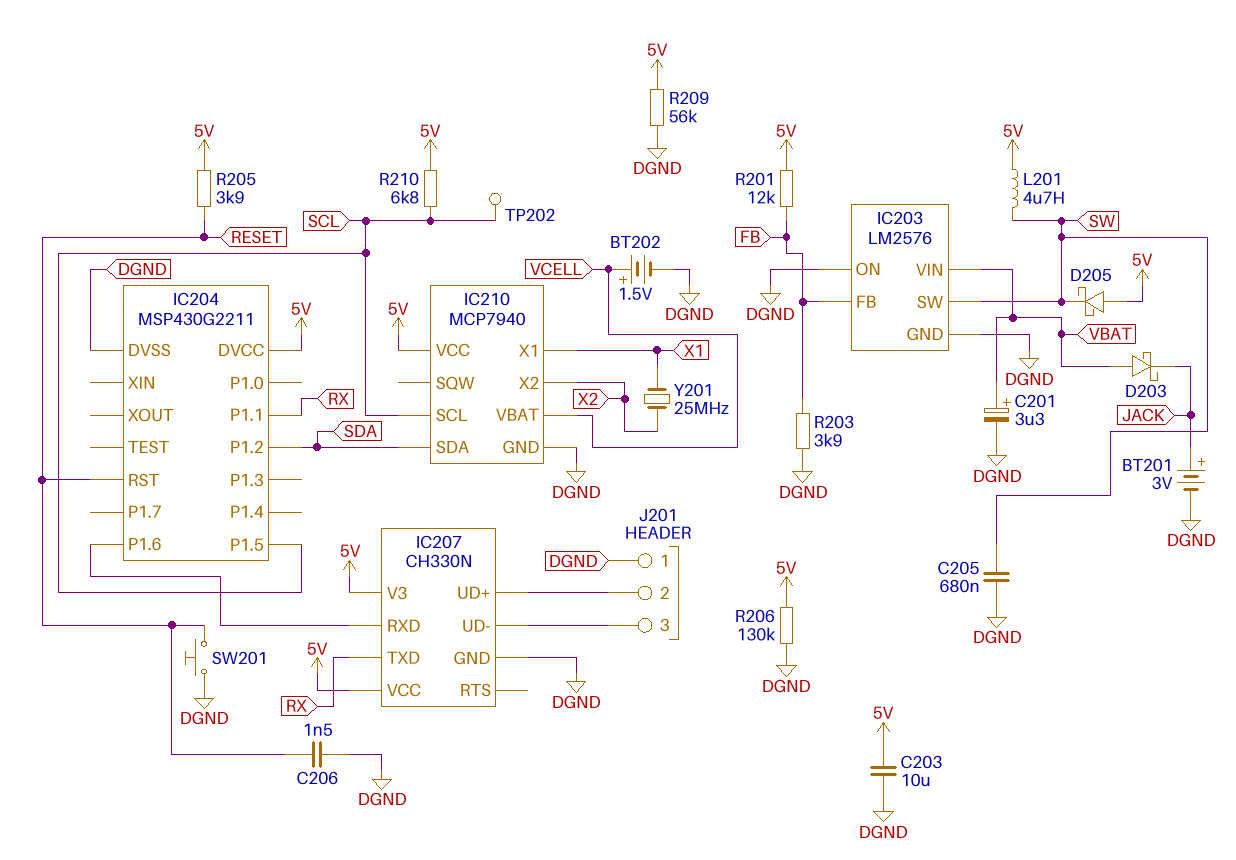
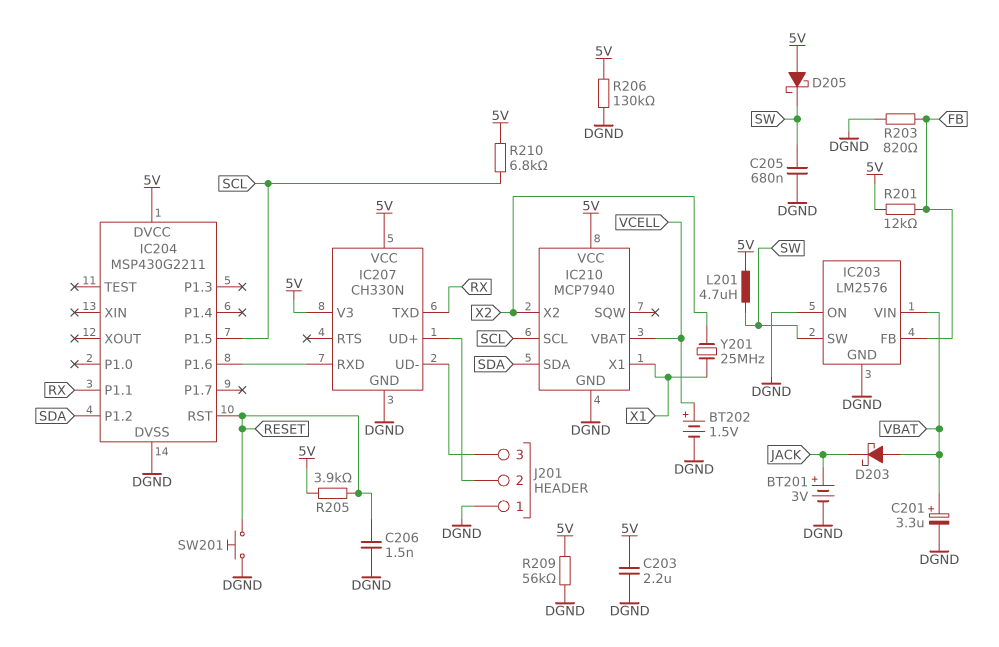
C203: 10uF (5V, DGND) -> 2.2uF (5V, DGND)
R203: 3.9k (DGND, FB) -> 820 (DGND, FB)
TP202: test point (SCL) -> none

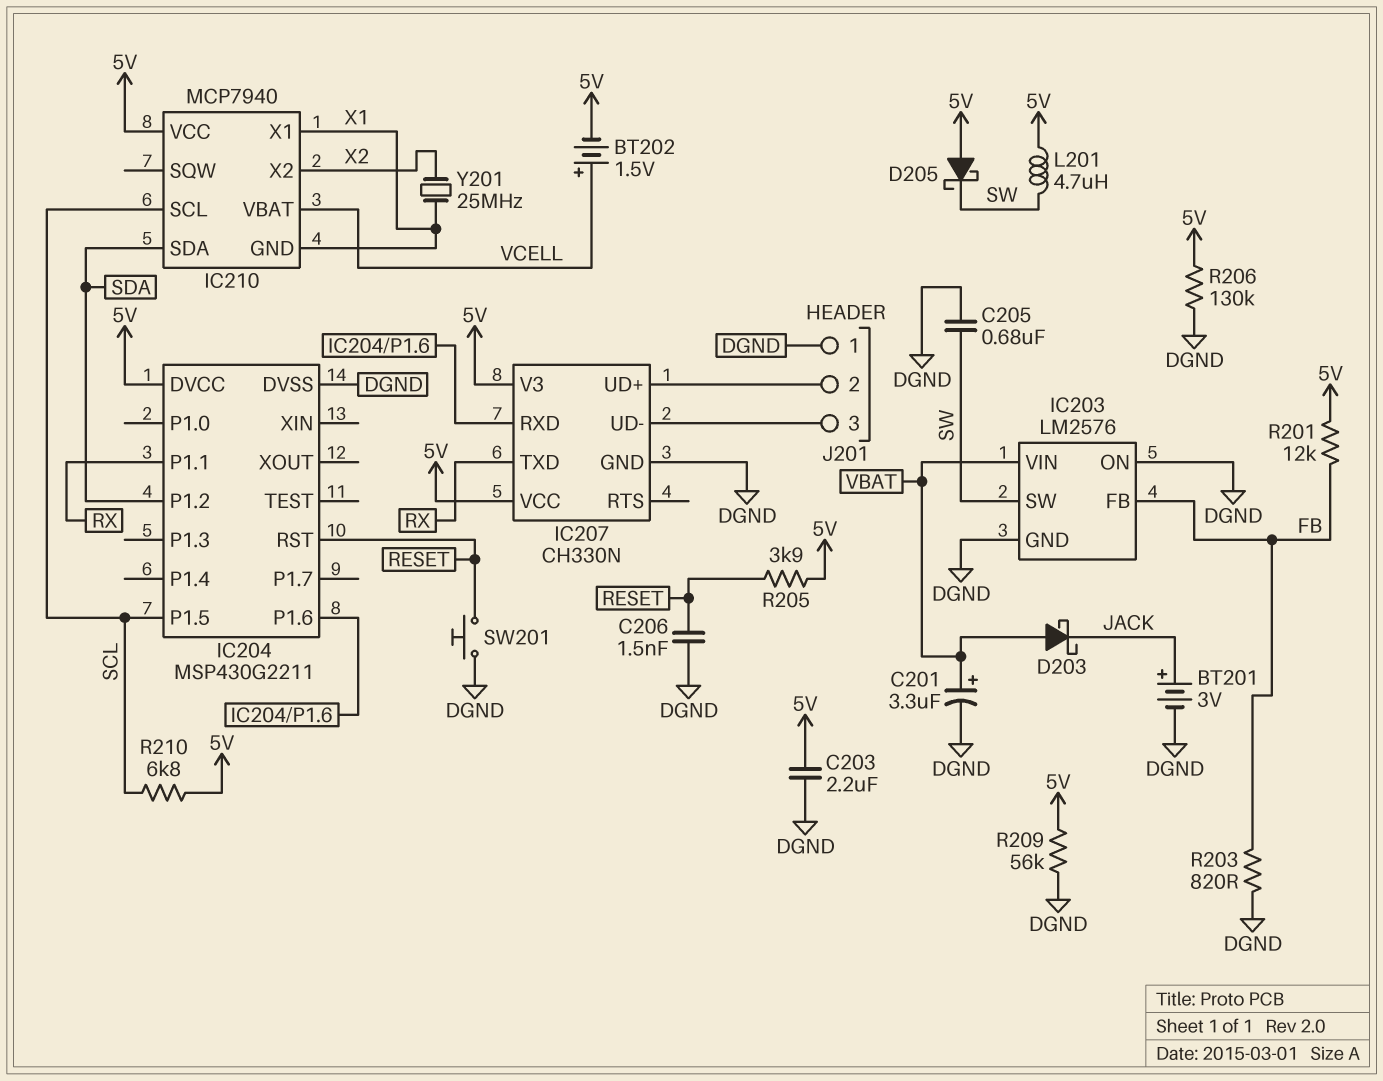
BT202: 1.5V (plus VCELL, minus DGND) -> 1.5V (plus VCELL, minus 5V)
IC210 pin GND: DGND -> X1

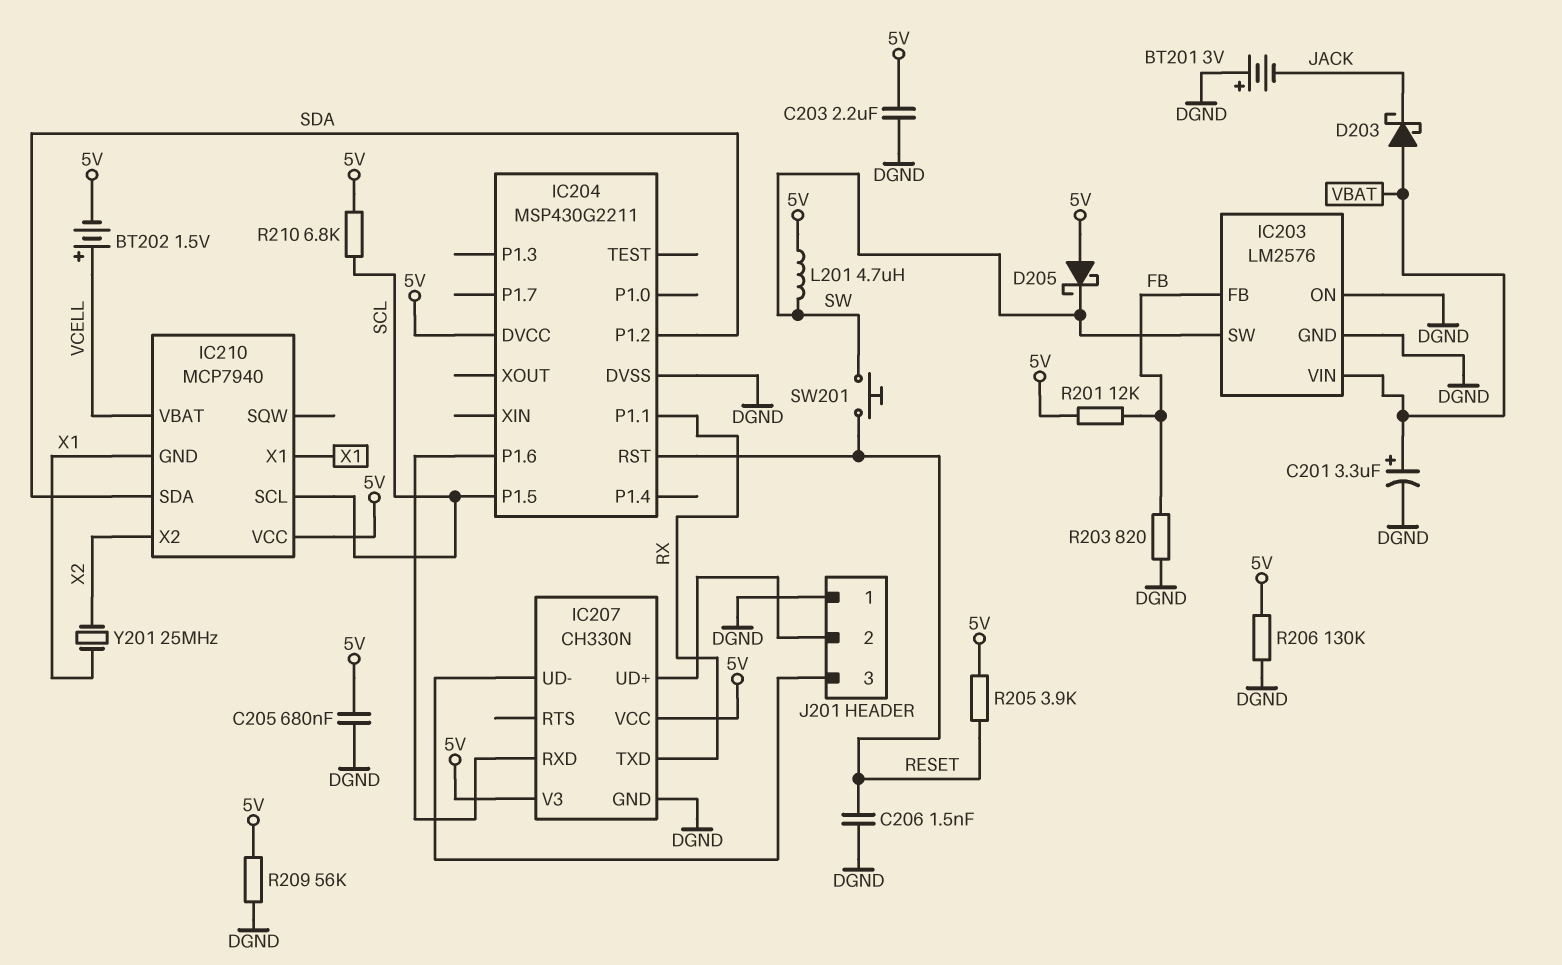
BT201: 3V (plus JACK, minus DGND) -> 3V (plus DGND, minus JACK)
C205: 680nF (DGND, SW) -> 680nF (5V, DGND)
SW201: button (DGND, RESET) -> button (RESET, SW)

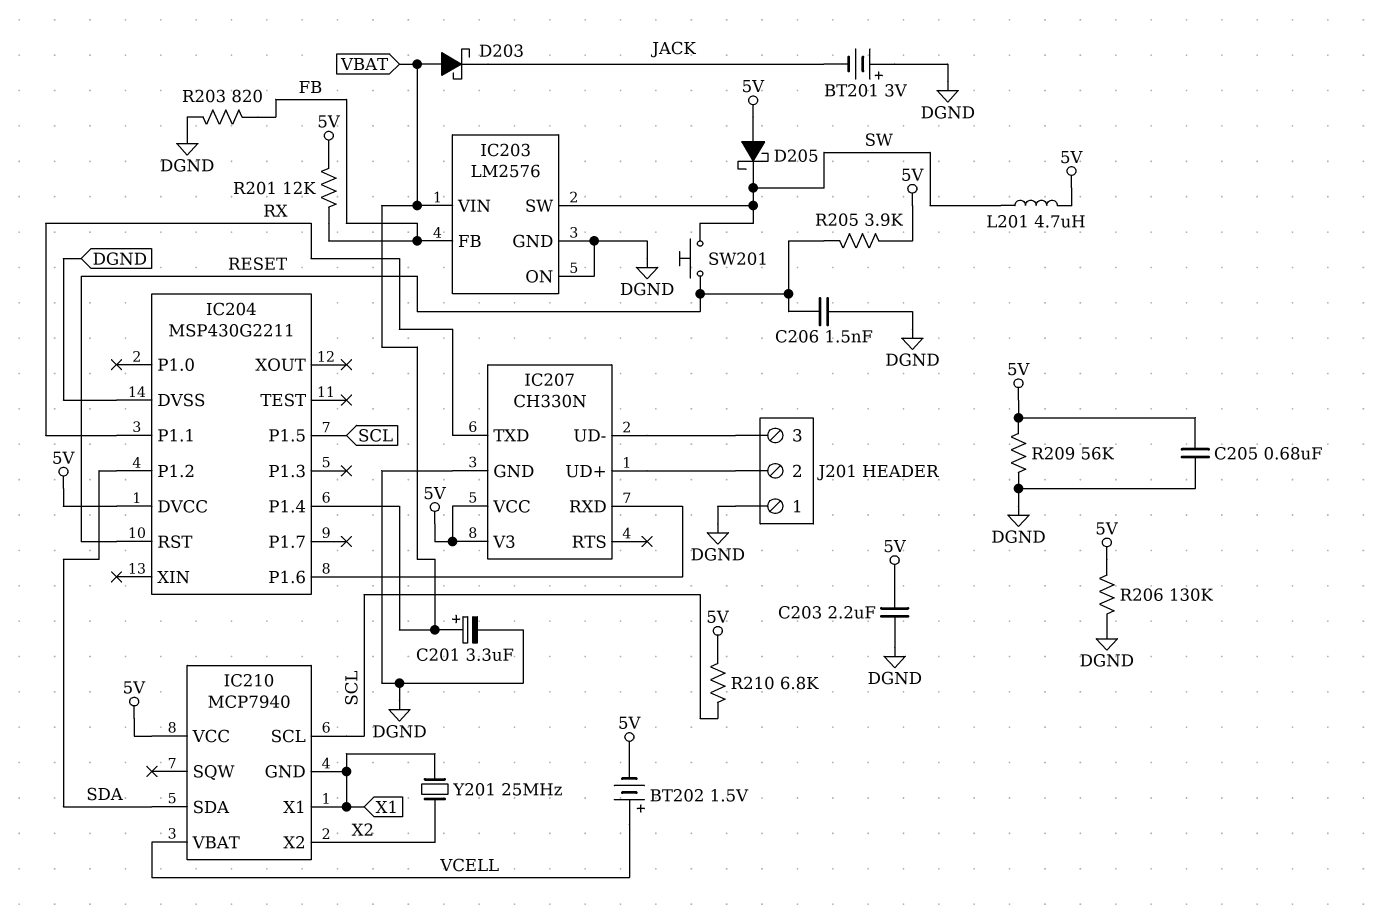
IC204 pin P1.4: none -> VBAT

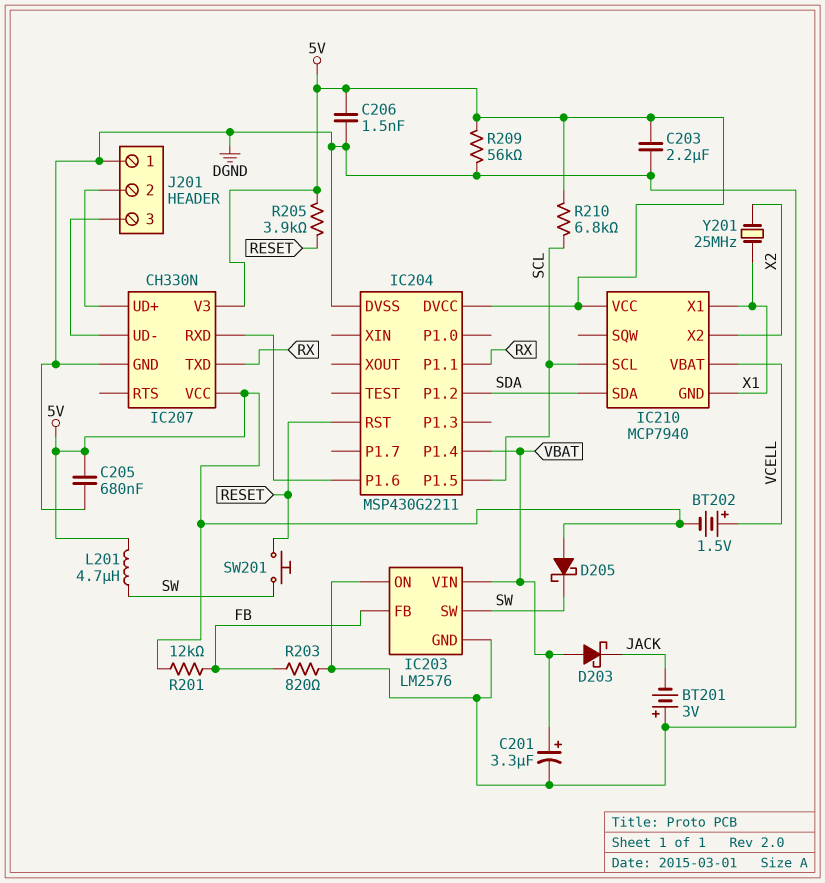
C206: 1.5nF (DGND, RESET) -> 1.5nF (5V, DGND)
R206: 130k (5V, DGND) -> none

